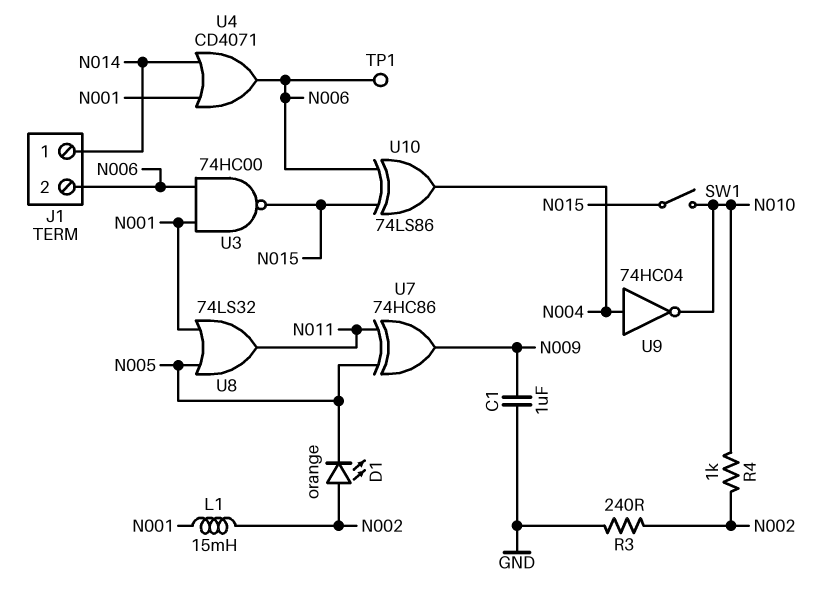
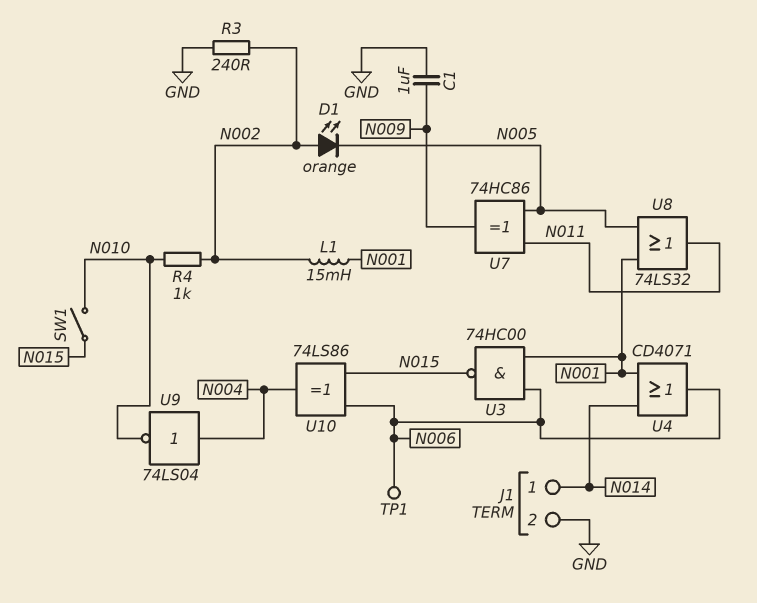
J1 pin 2: N006 -> GND
U9: NOT 74HC04 (in N004, out N010) -> NOT 74LS04 (in N004, out N010)

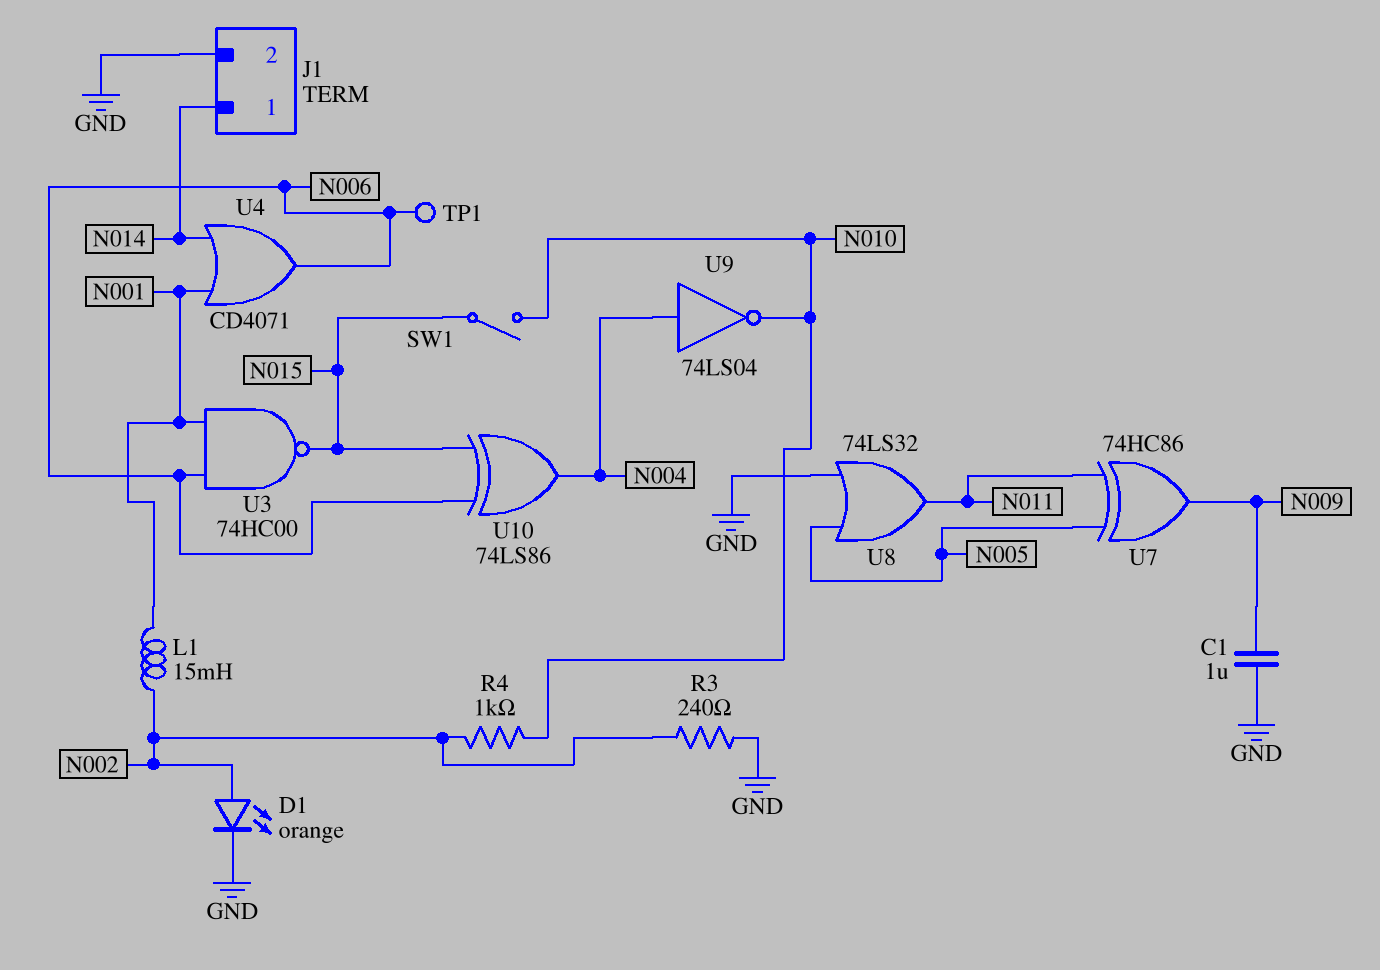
D1: LED orange (A N002, K N005) -> LED orange (A N002, K GND)
U8: OR 74LS32 (in N001, in N005, out N011) -> OR 74LS32 (in GND, in N005, out N011)

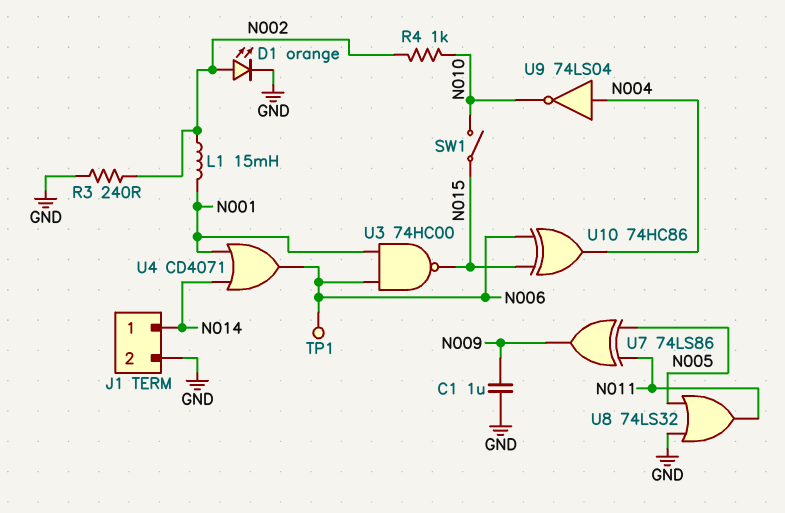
U7: XOR 74HC86 (in N005, in N011, out N009) -> XOR 74LS86 (in N005, in N011, out N009)
U10: XOR 74LS86 (in N006, in N015, out N004) -> XOR 74HC86 (in N006, in N015, out N004)

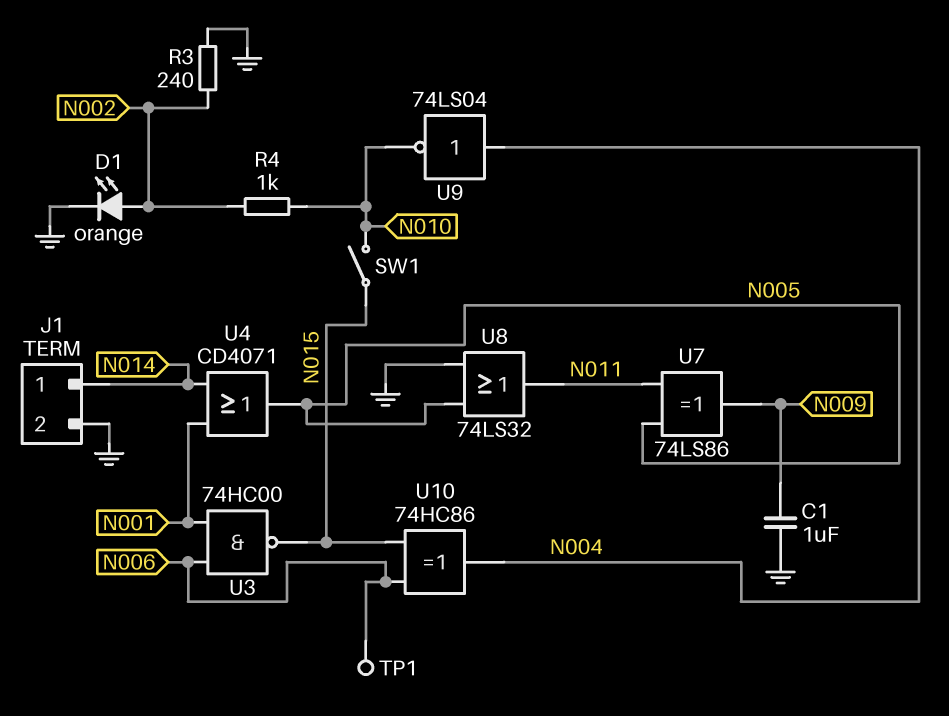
L1: 15mH (N001, N002) -> none
U4: OR CD4071 (in N001, in N014, out N006) -> OR CD4071 (in N001, in N014, out N005)

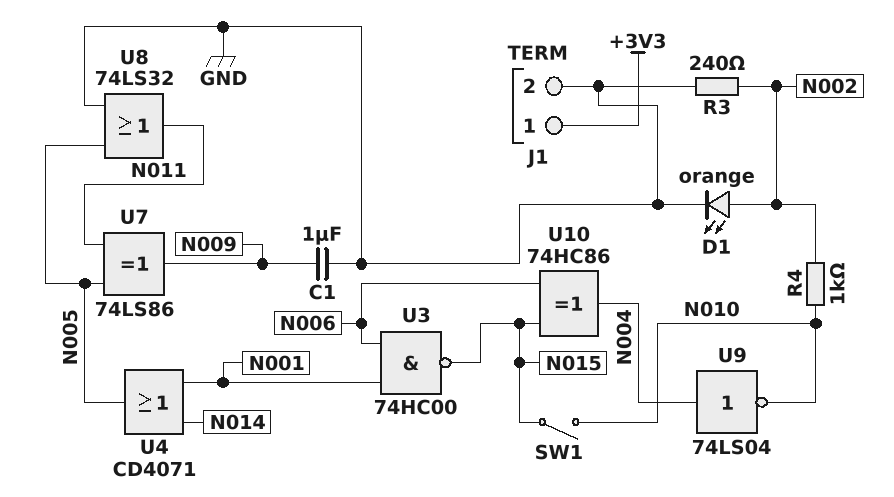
J1 pin 1: N014 -> +3V3
TP1: test point (N006) -> none

